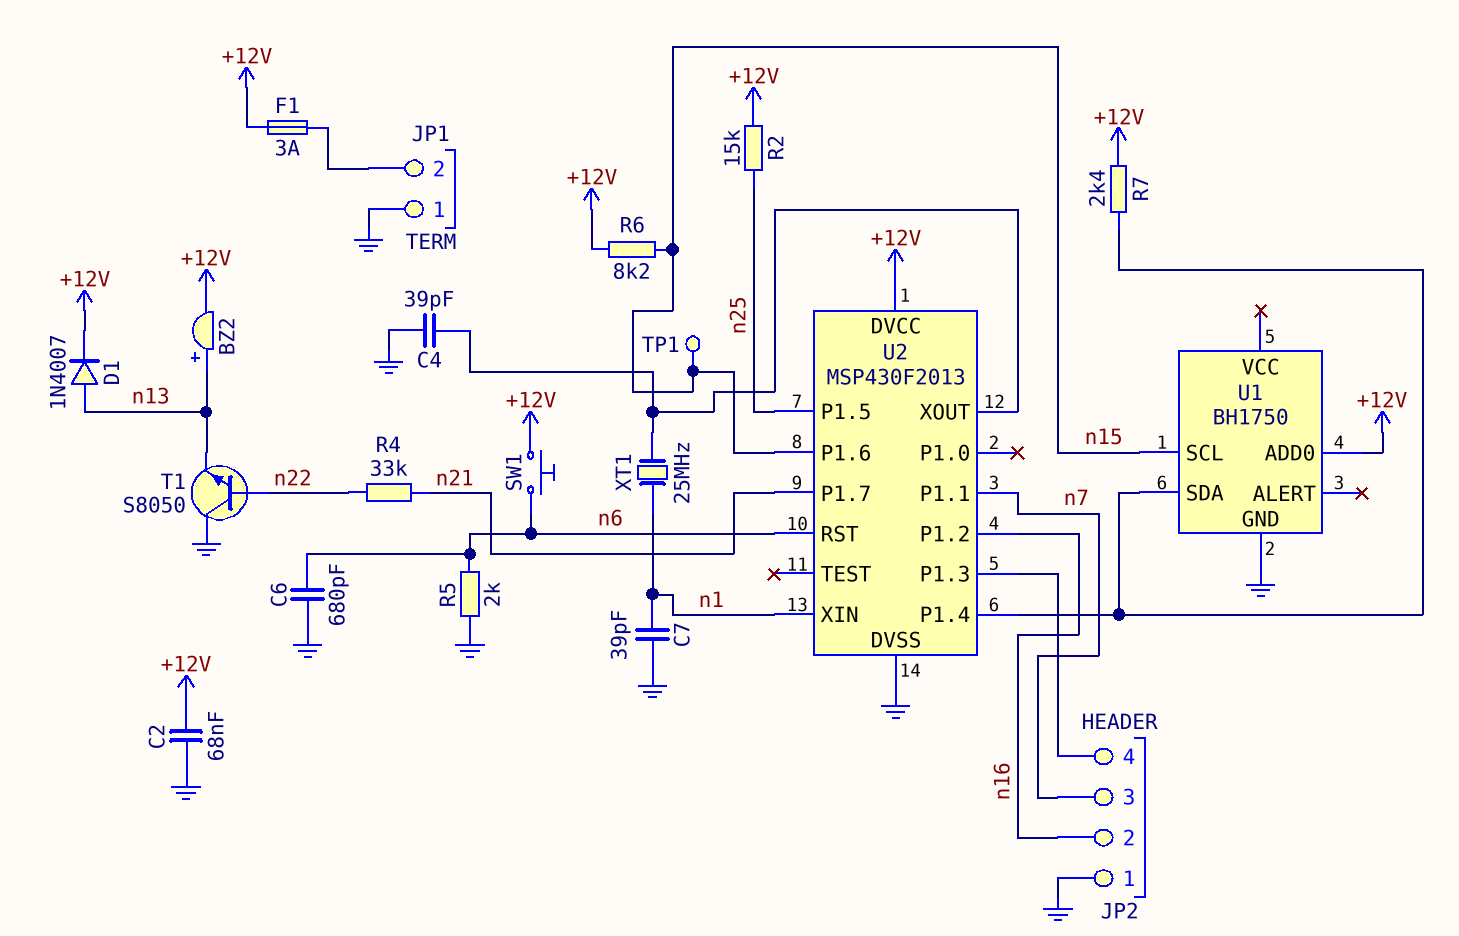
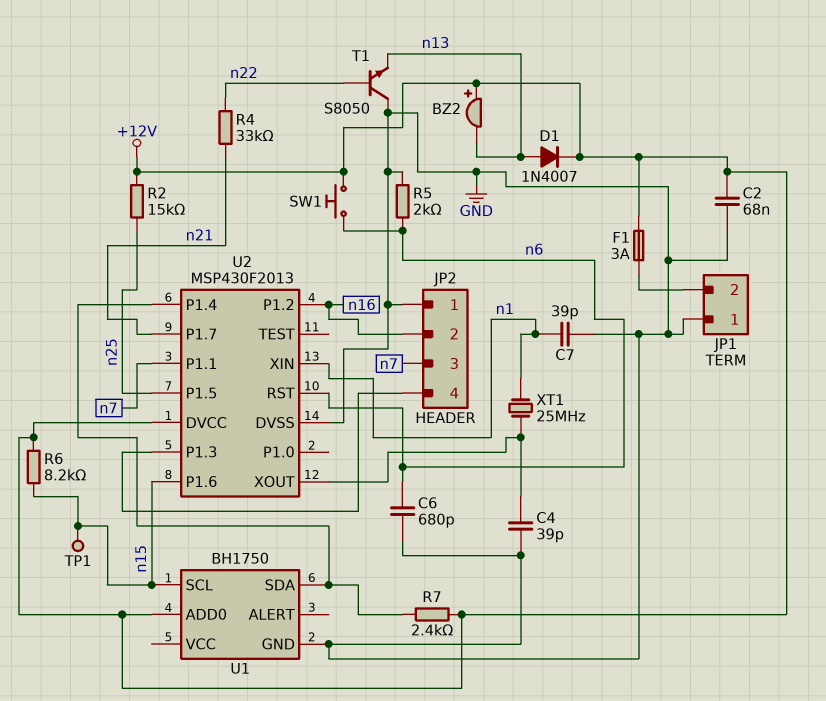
BZ2: buzzer (plus n13, minus +12V) -> buzzer (plus +12V, minus n13)

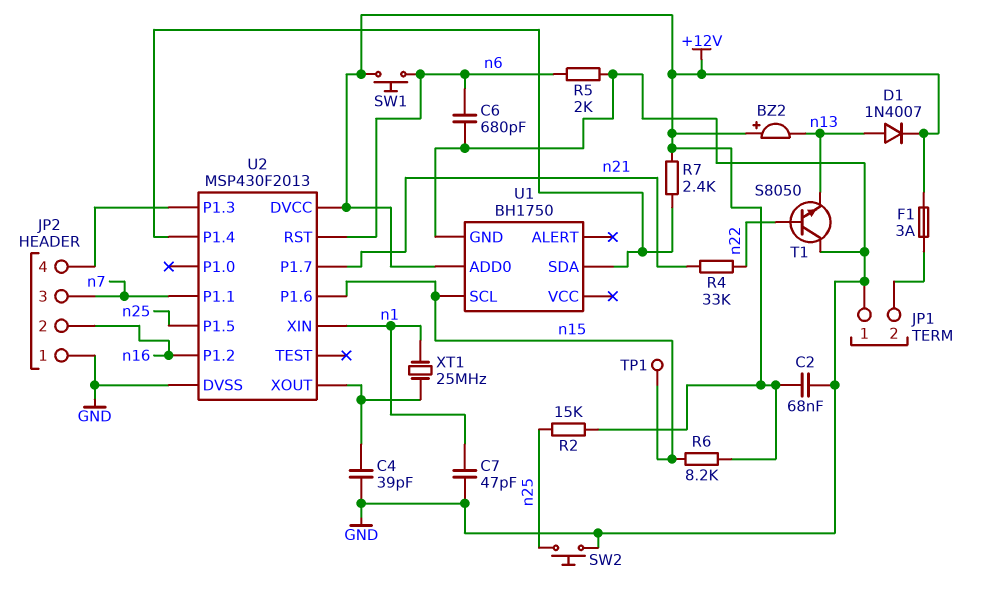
C7: 39pF (GND, n1) -> 47pF (GND, n1)
SW2: none -> button (GND, n25)

